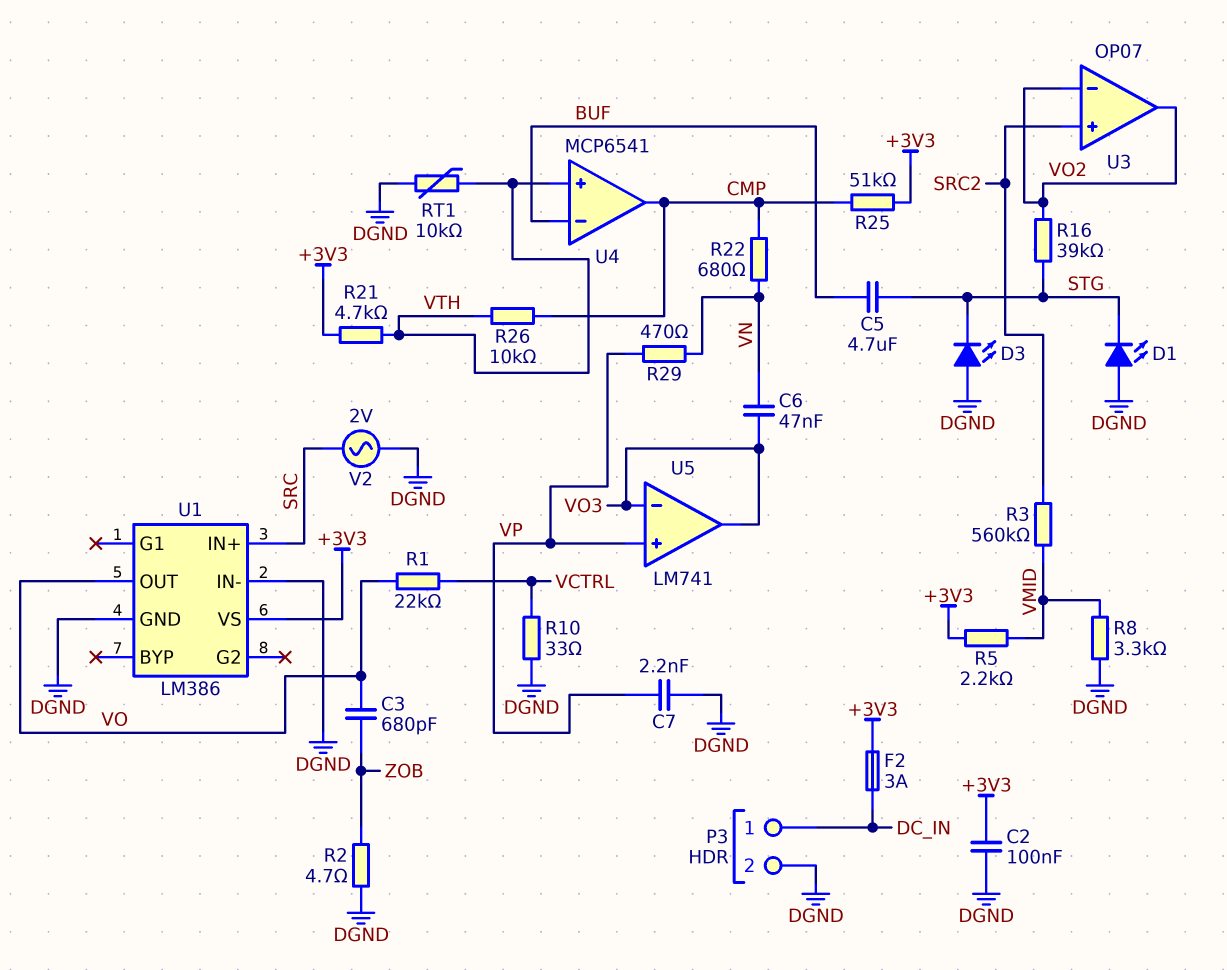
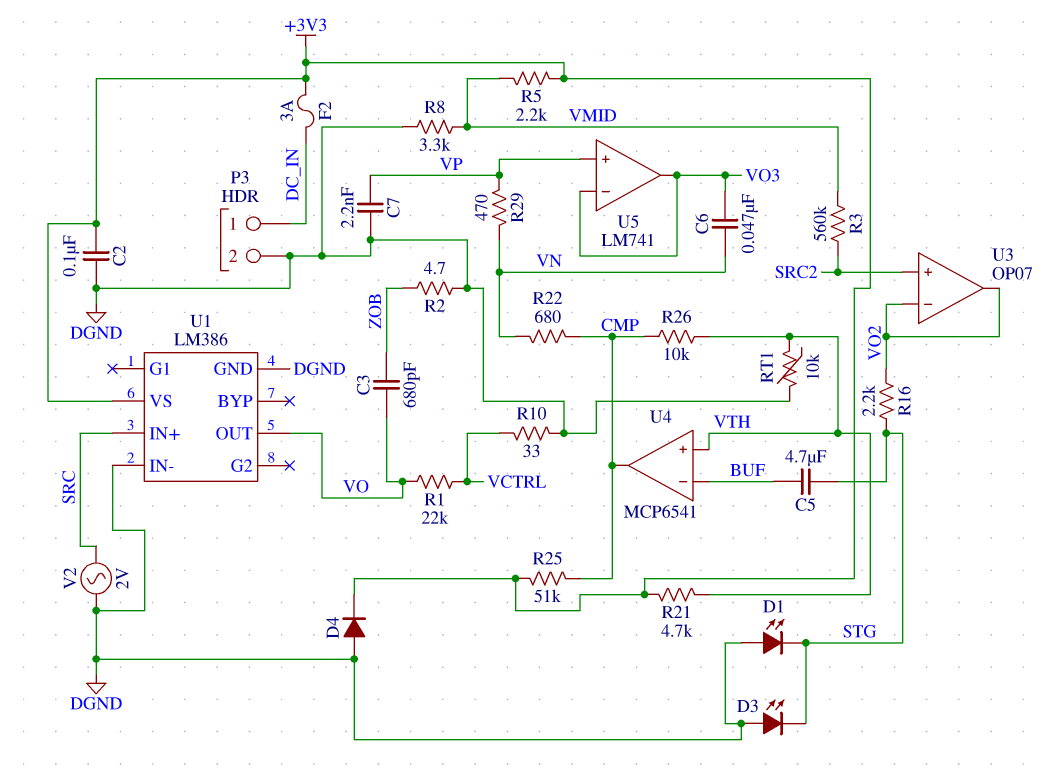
D4: none -> diode (A DGND, K +3V3)
R16: 39k (STG, VO2) -> 2.2k (STG, VO2)

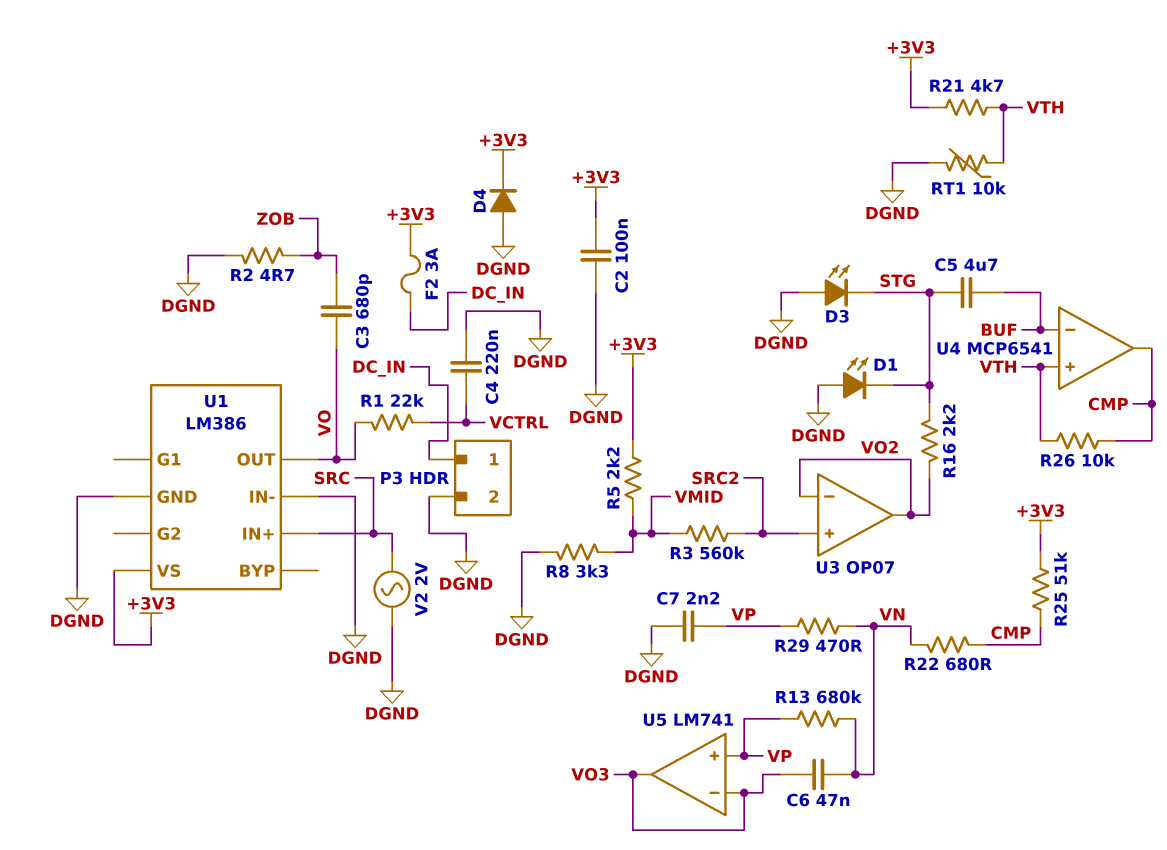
C4: none -> 220nF (DGND, VCTRL)
R10: 33 (DGND, VCTRL) -> none
R13: none -> 680k (VN, VP)

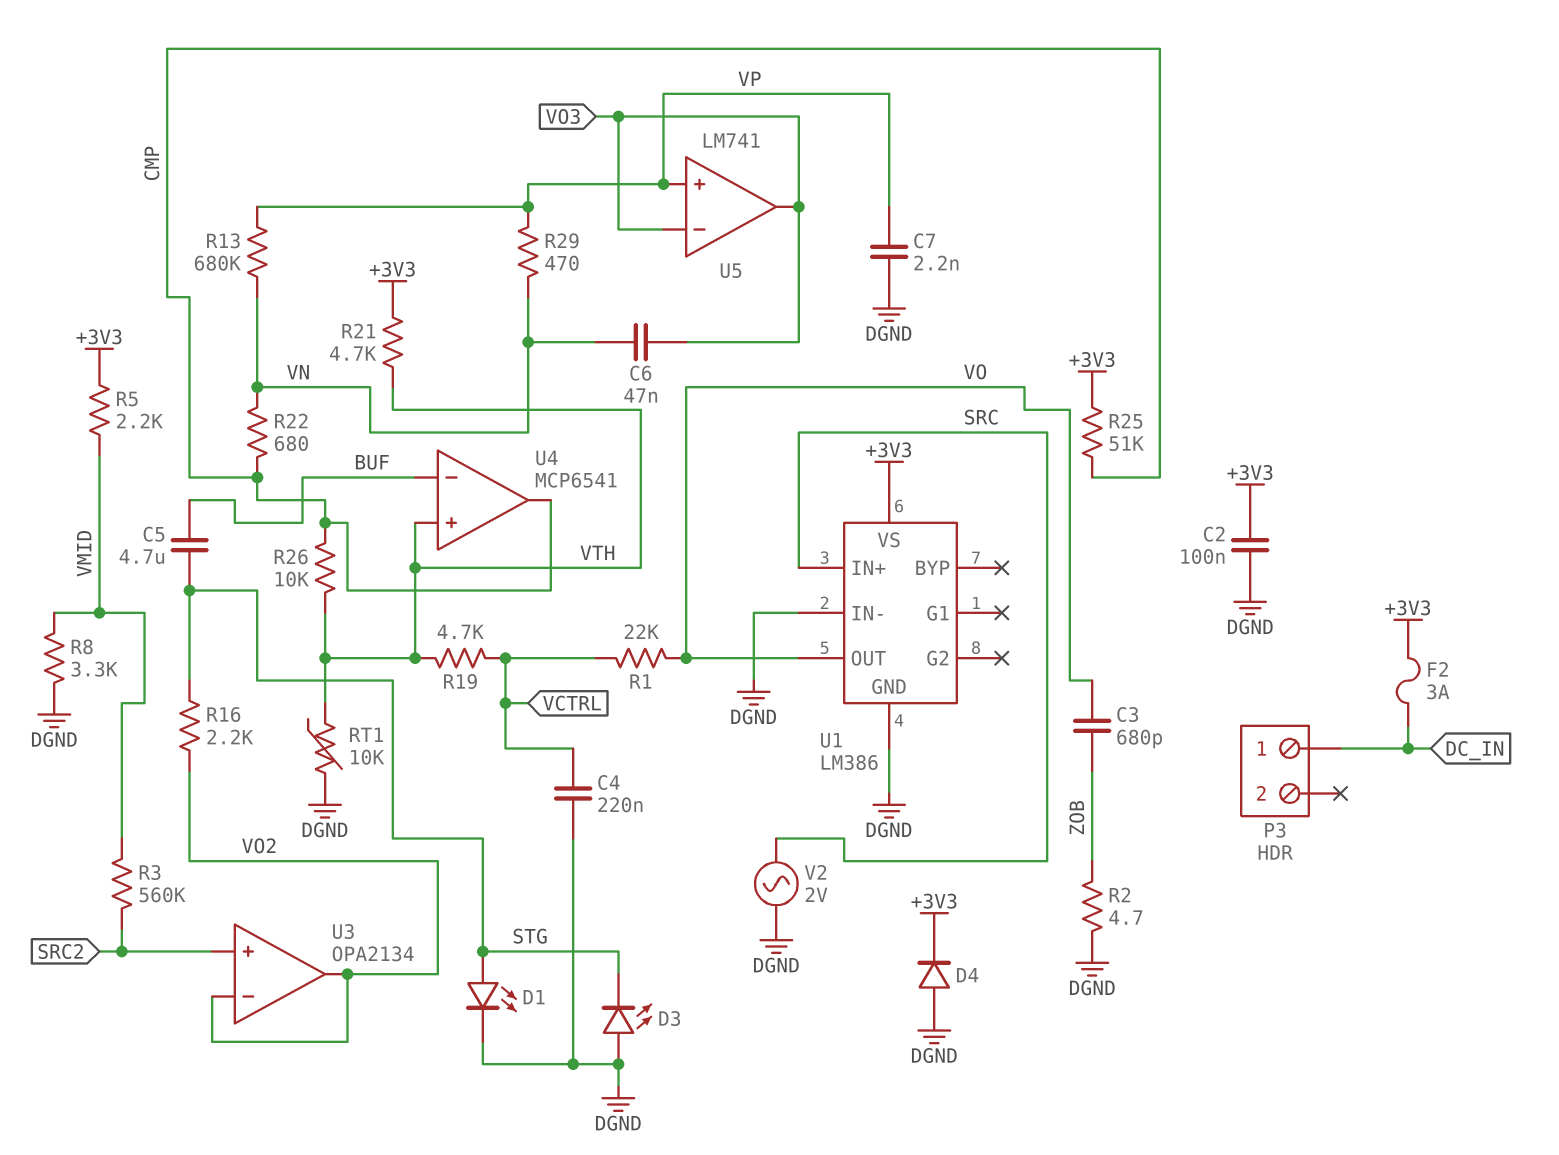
D1: LED (A DGND, K STG) -> LED (A STG, K DGND)
P3 pin 2: DGND -> none
R19: none -> 4.7k (VCTRL, VTH)
U3: OP07 -> OPA2134

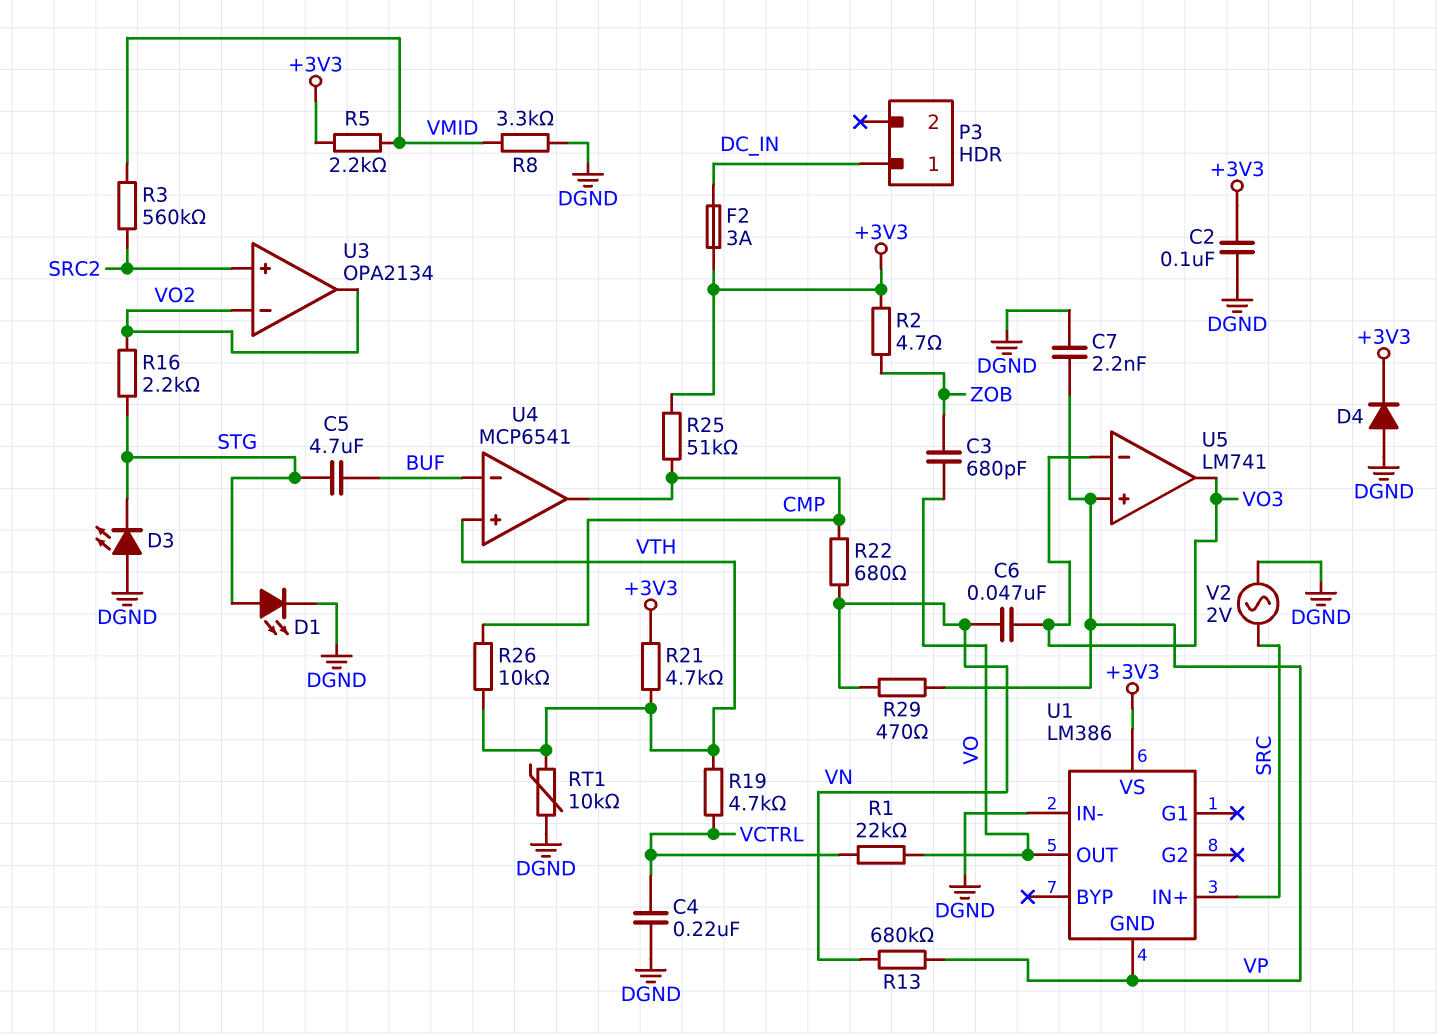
R2: 4.7 (DGND, ZOB) -> 4.7 (+3V3, ZOB)
U1 pin GND: DGND -> VP

